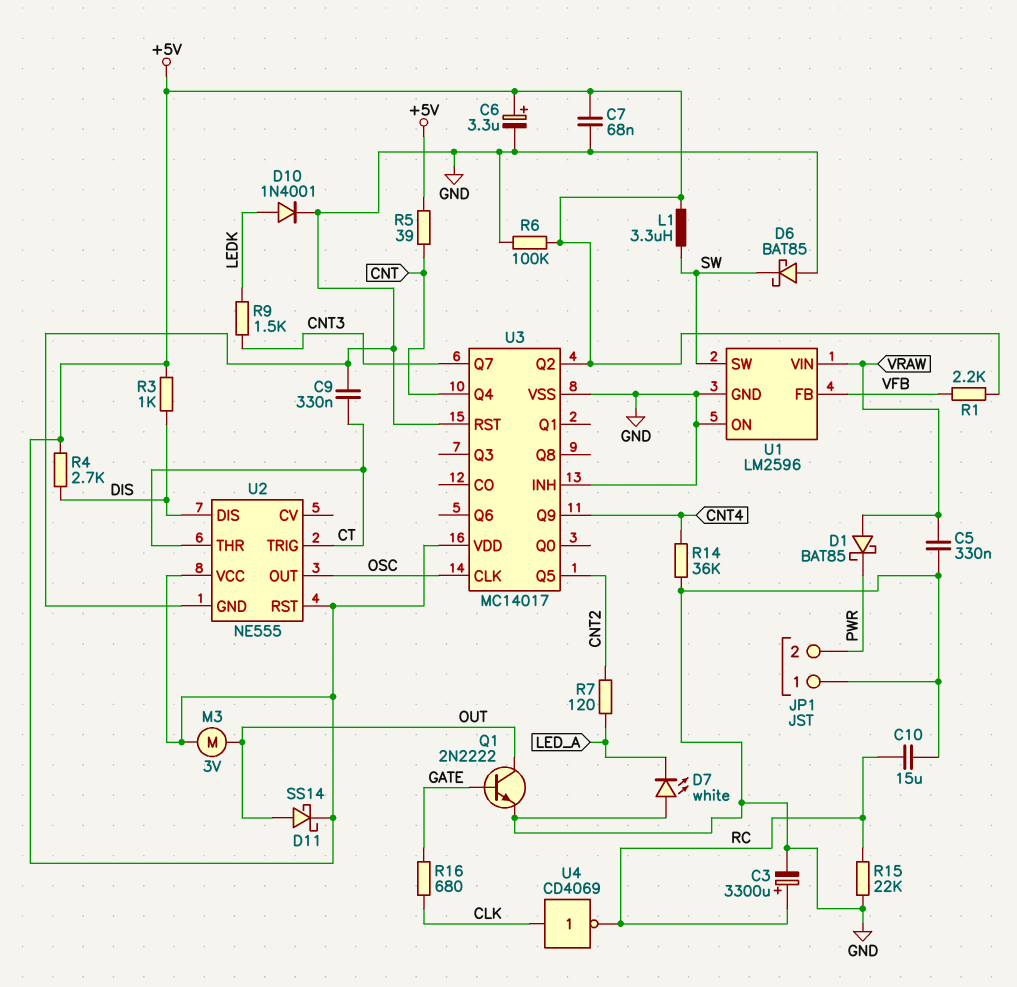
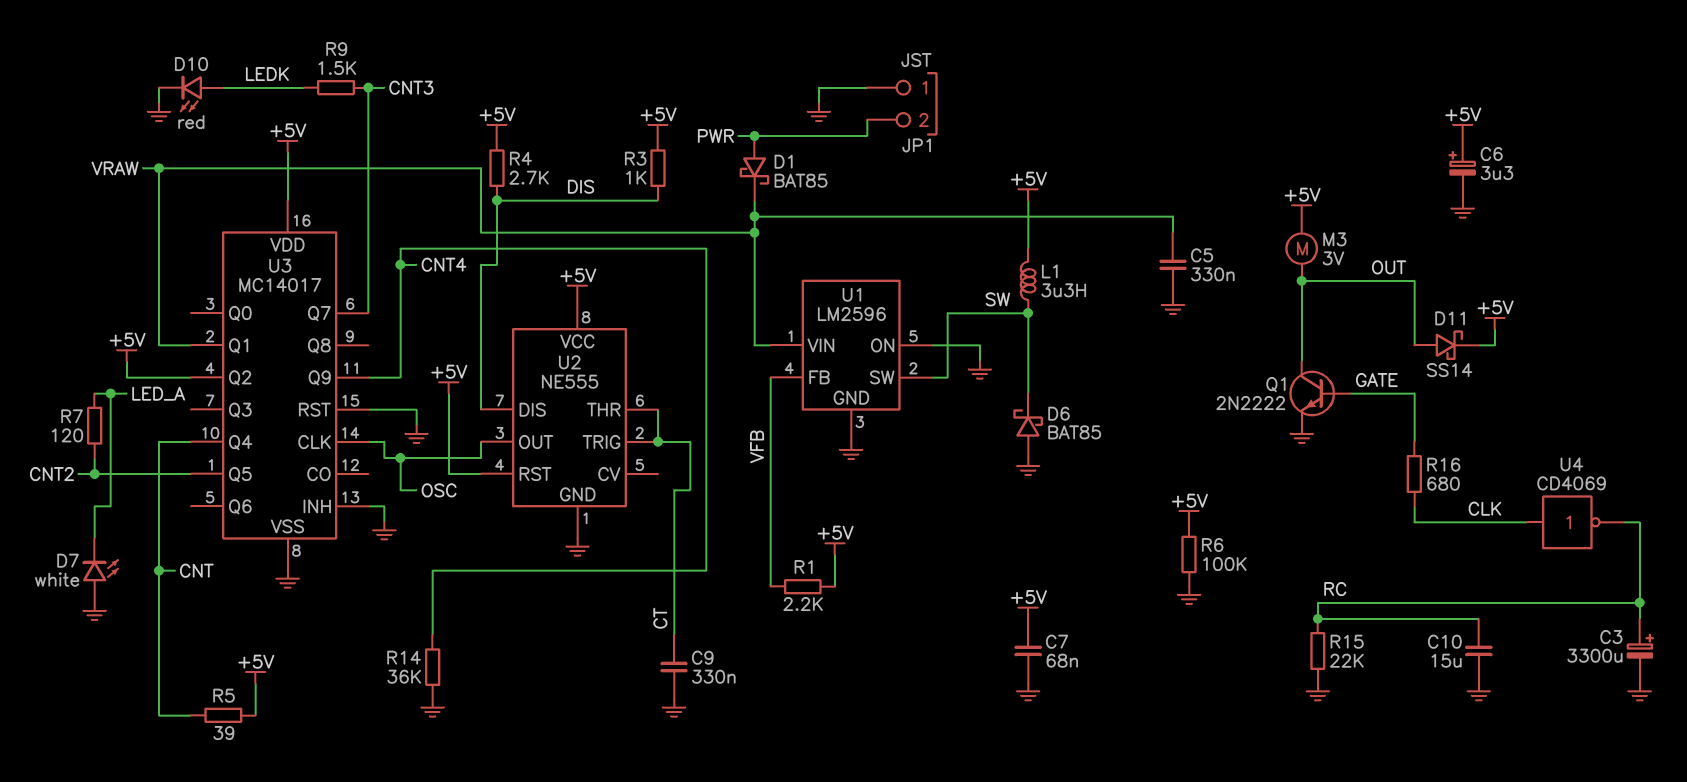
D1: schottky BAT85 (A VRAW, K PWR) -> schottky BAT85 (A PWR, K VRAW)
D10: diode 1N4001 (A LEDK, K GND) -> LED red (A LEDK, K GND)
U3 pin Q1: none -> VRAW

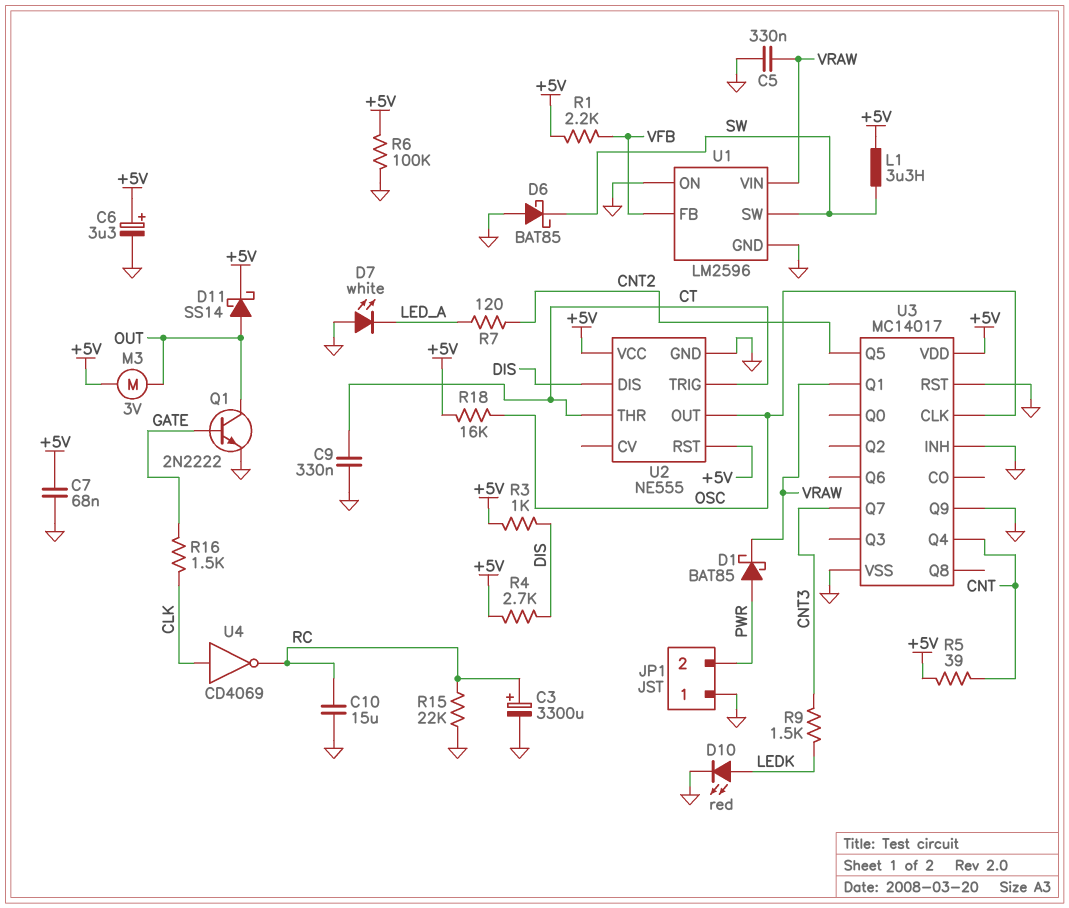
R14: 36k (CNT4, GND) -> none
R16: 680 (CLK, GATE) -> 1.5k (CLK, GATE)
R18: none -> 16k (+5V, OSC)
U3 pin Q2: +5V -> none
U3 pin Q9: CNT4 -> GND

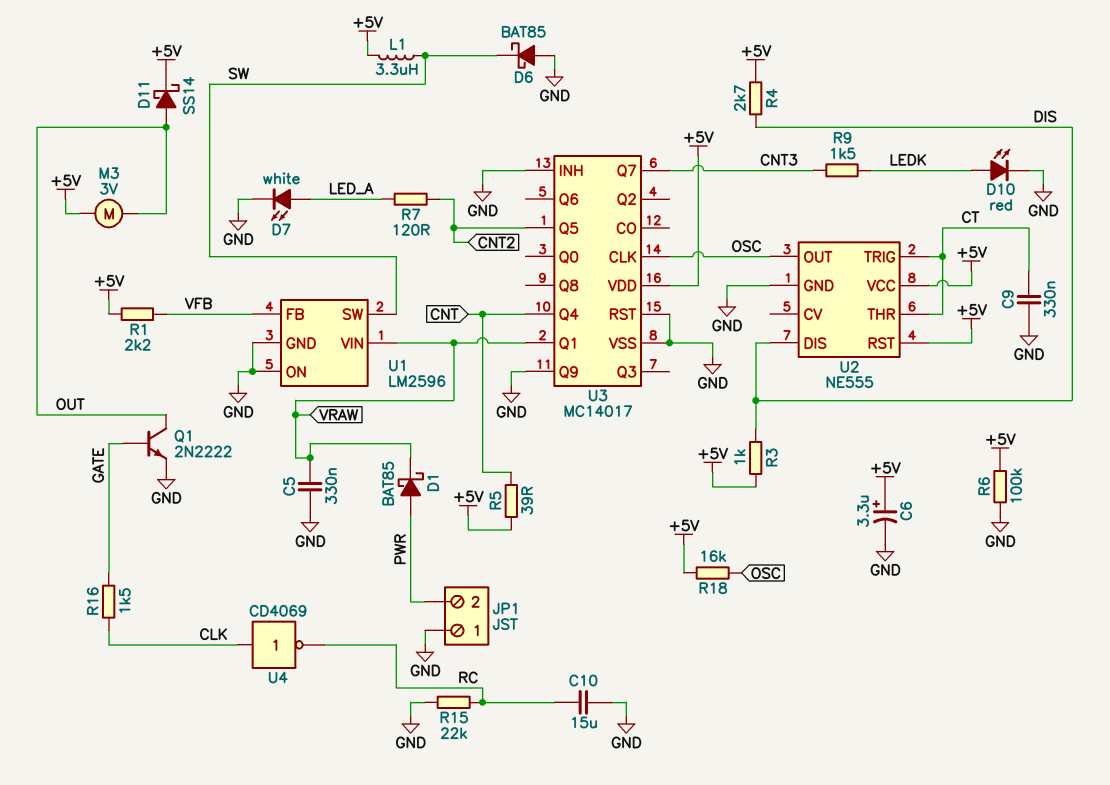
C3: 3300uF (plus RC, minus GND) -> none
C7: 68nF (+5V, GND) -> none
D7: LED white (A GND, K LED_A) -> LED white (A LED_A, K GND)

